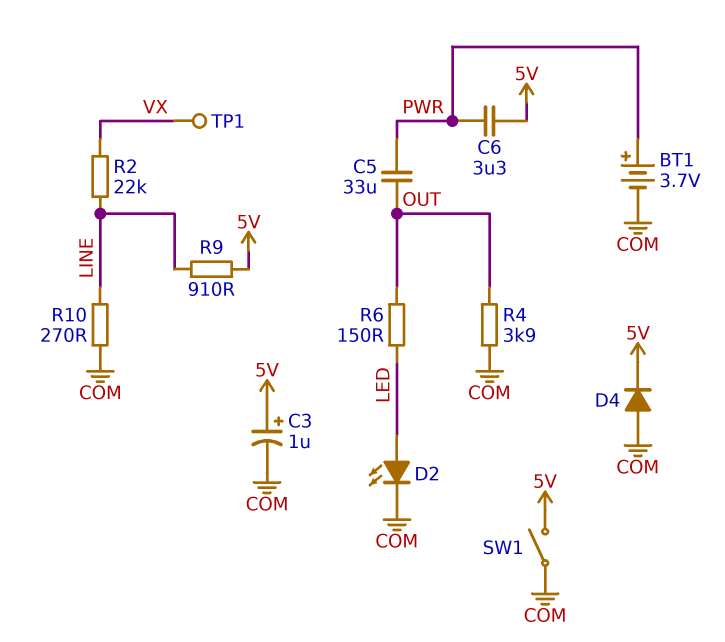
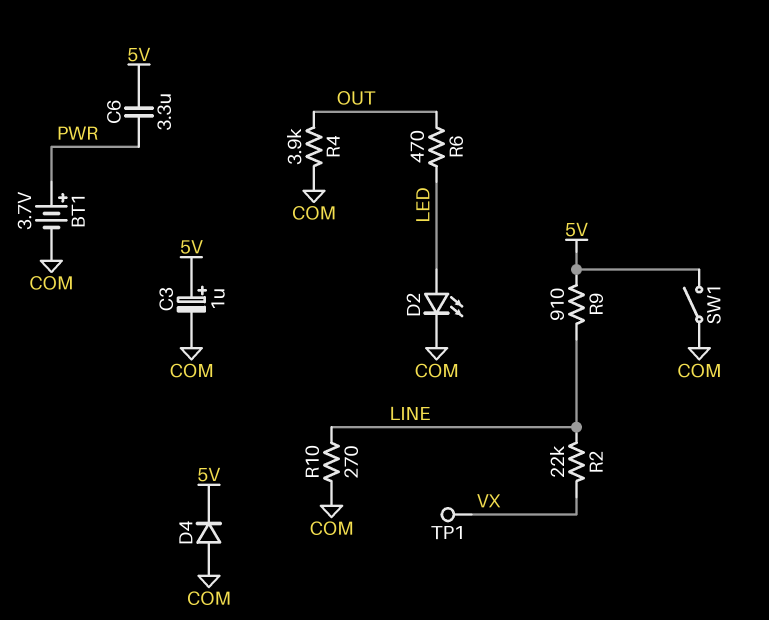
C5: 33uF (OUT, PWR) -> none
R6: 150 (LED, OUT) -> 470 (LED, OUT)

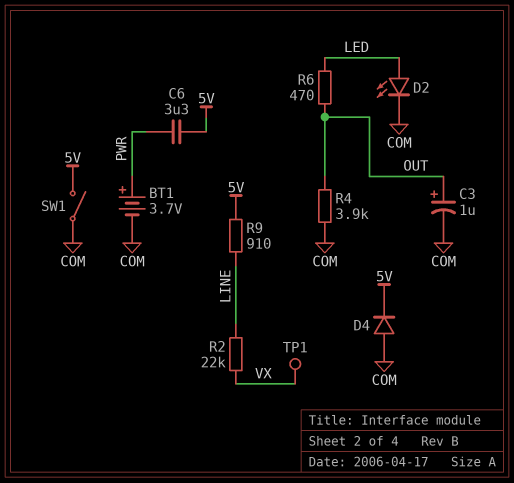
C3: 1uF (plus 5V, minus COM) -> 1uF (plus OUT, minus COM)
R10: 270 (COM, LINE) -> none

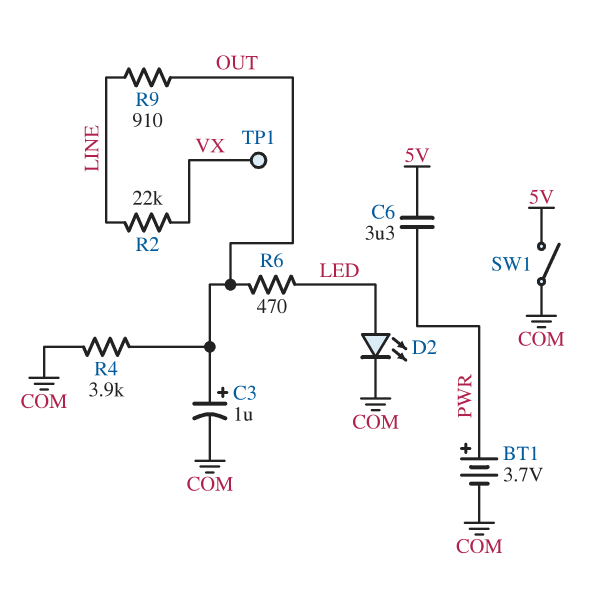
D4: diode (A COM, K 5V) -> none
R9: 910 (5V, LINE) -> 910 (LINE, OUT)

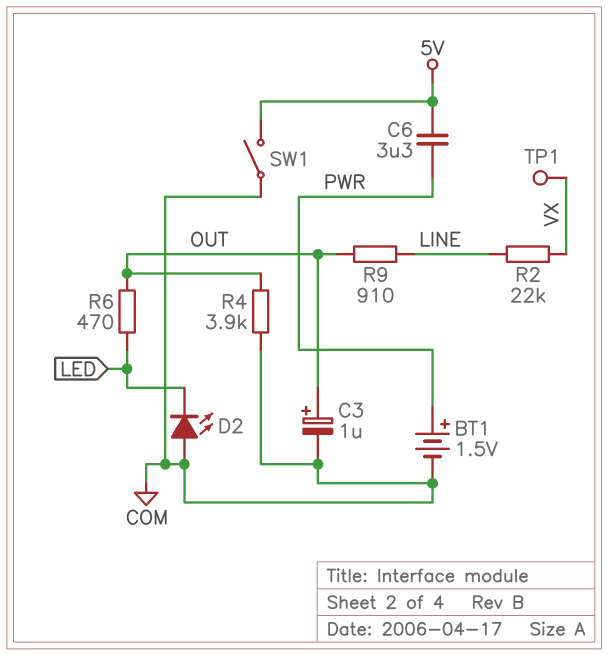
BT1: 3.7V (plus PWR, minus COM) -> 1.5V (plus PWR, minus COM)
D2: LED (A LED, K COM) -> LED (A COM, K LED)

